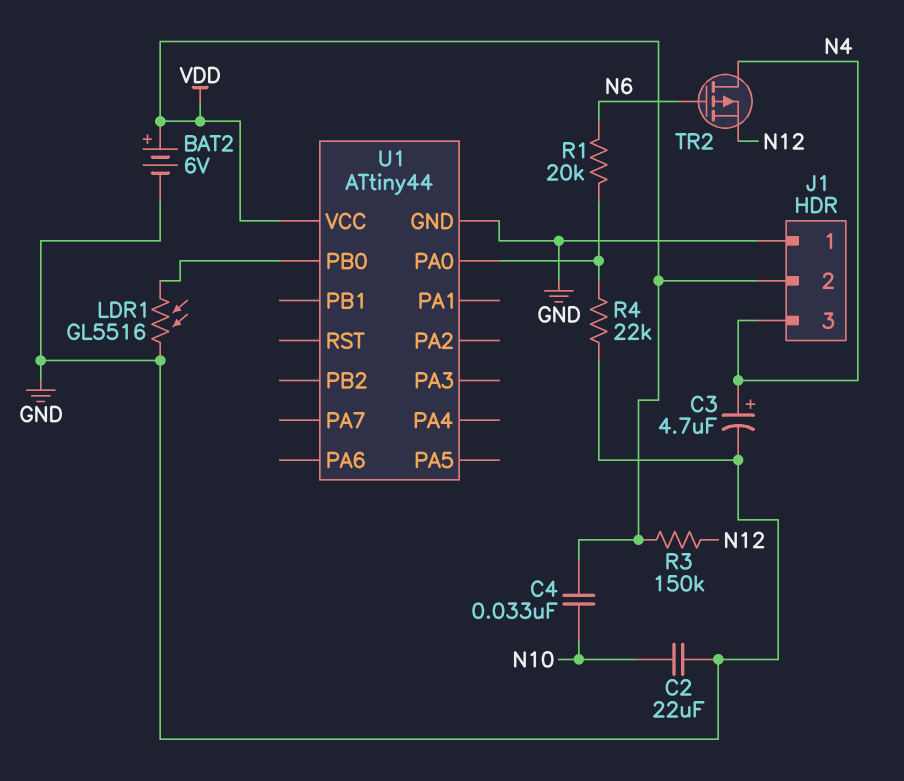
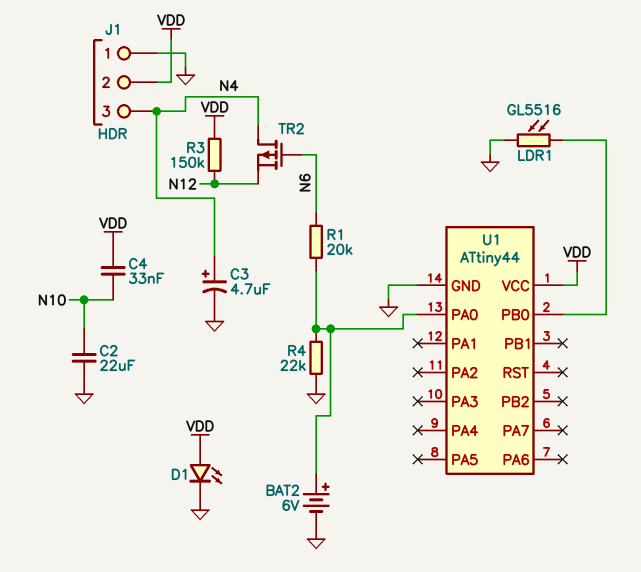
BAT2: 6V (plus VDD, minus GND) -> 6V (plus U1/PA0, minus GND)
D1: none -> LED (A VDD, K GND)

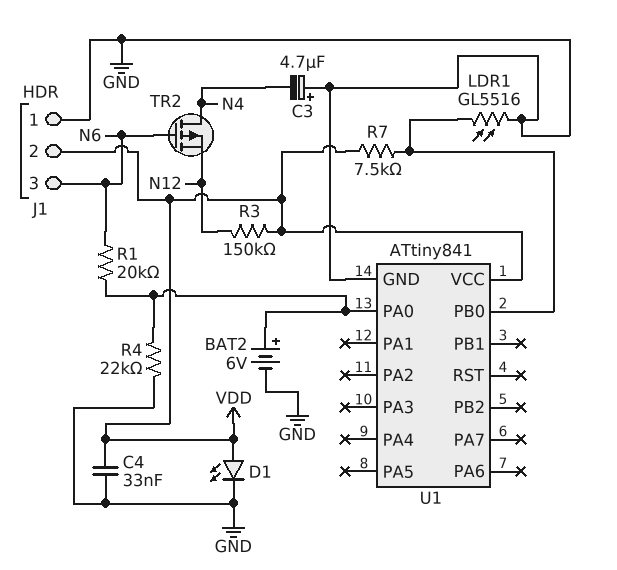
C2: 22uF (GND, N10) -> none
C3: 4.7uF (plus N4, minus GND) -> 4.7uF (plus GND, minus N4)
C4: 33nF (N10, VDD) -> 33nF (GND, VDD)
J1 pin 3: N4 -> N6
R7: none -> 7.5k (U1/PB0, VDD)
U1: ATtiny44 -> ATtiny841

